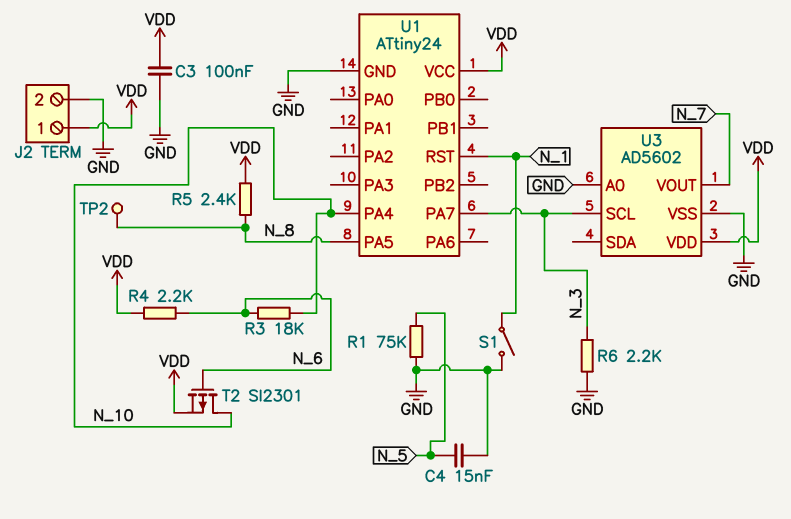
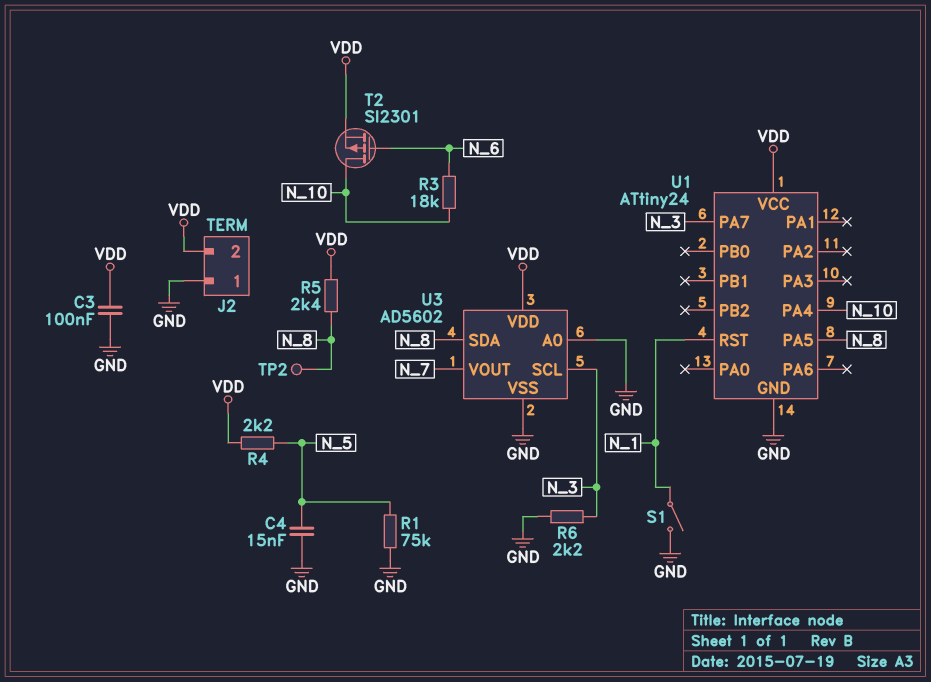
J2 pin 1: VDD -> GND
J2 pin 2: GND -> VDD
R4: 2.2k (N_6, VDD) -> 2.2k (N_5, VDD)
U3 pin SDA: none -> N_8

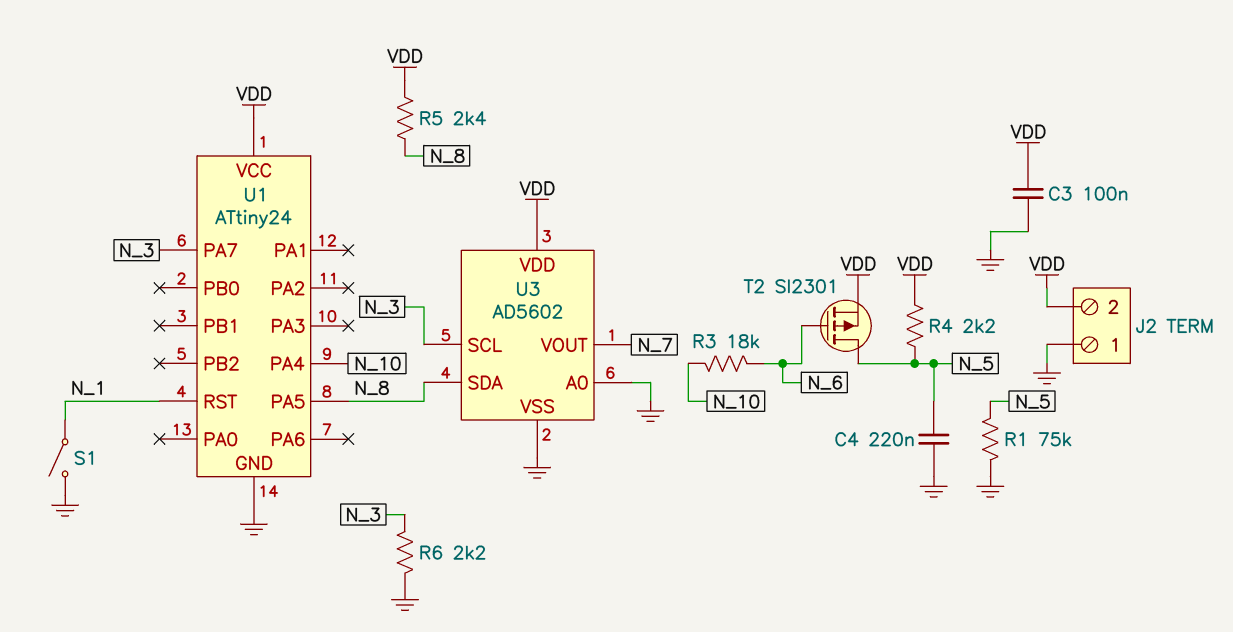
C4: 15nF (GND, N_5) -> 220nF (GND, N_5)
T2: PMOS SI2301 (G N_6, D N_10, S VDD) -> PMOS SI2301 (G N_6, D N_5, S VDD)
TP2: test point (N_8) -> none

